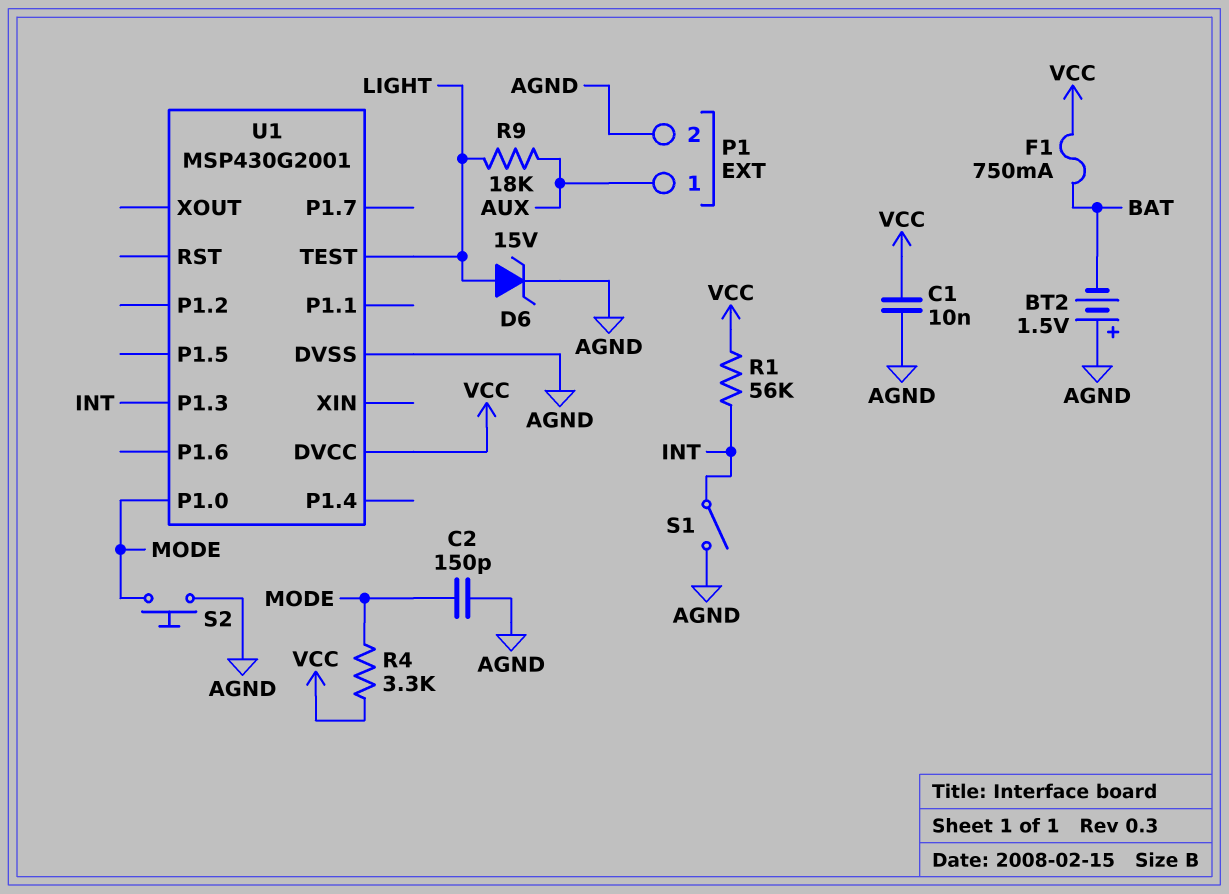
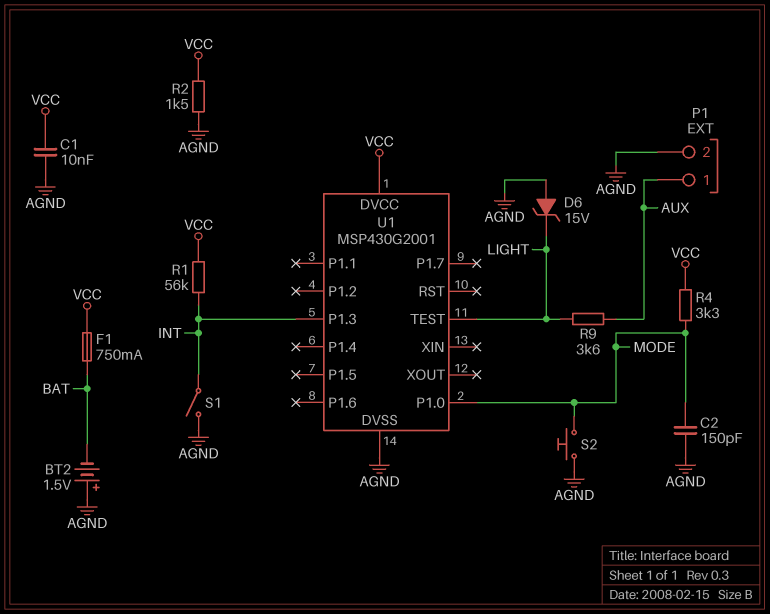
D6: zener 15V (A LIGHT, K AGND) -> zener 15V (A AGND, K LIGHT)
R2: none -> 1.5k (AGND, VCC)
R9: 18k (AUX, LIGHT) -> 3.6k (AUX, LIGHT)

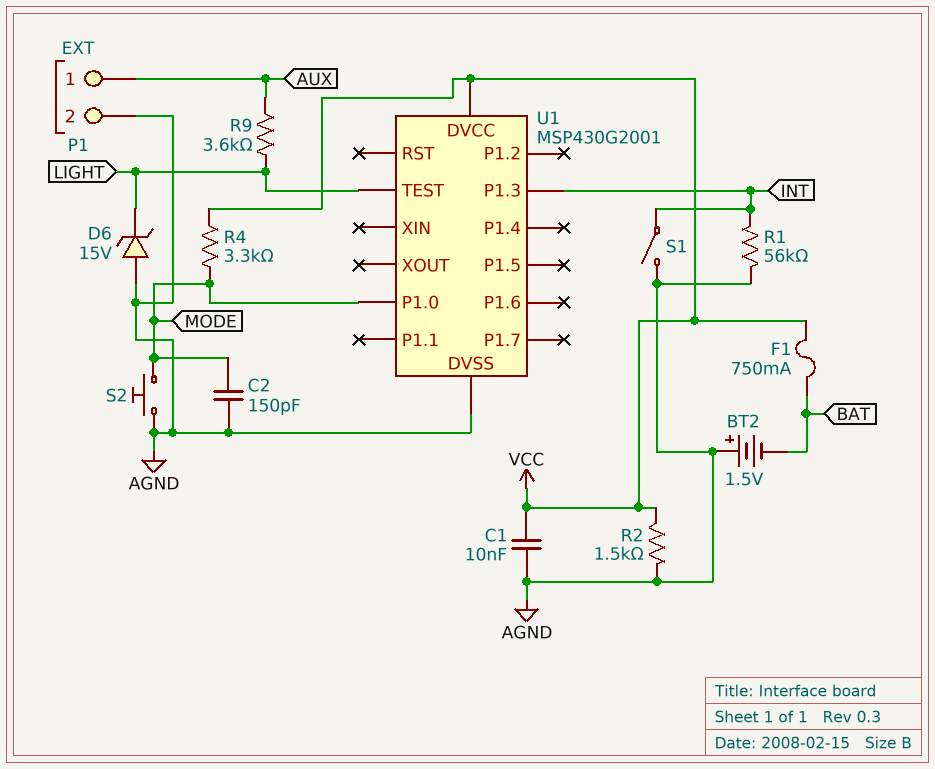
R1: 56k (INT, VCC) -> 56k (AGND, INT)

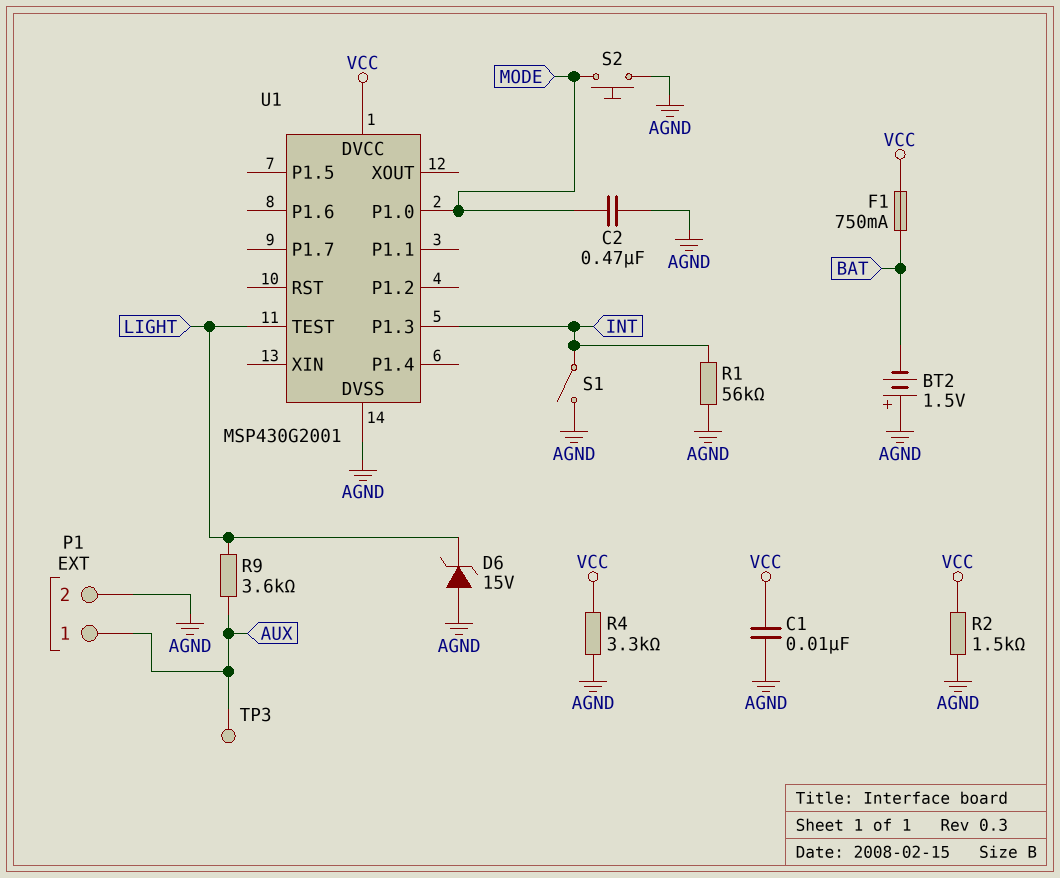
C2: 150pF (AGND, MODE) -> 470nF (AGND, MODE)
R4: 3.3k (MODE, VCC) -> 3.3k (AGND, VCC)
TP3: none -> test point (AUX)

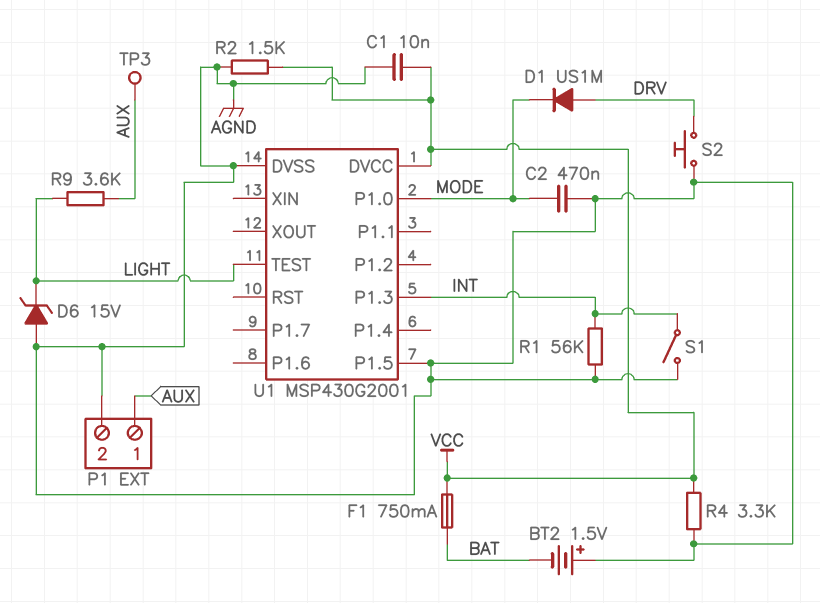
D1: none -> diode US1M (A DRV, K MODE)
S2: button (AGND, MODE) -> button (AGND, DRV)
U1 pin P1.5: none -> AGND

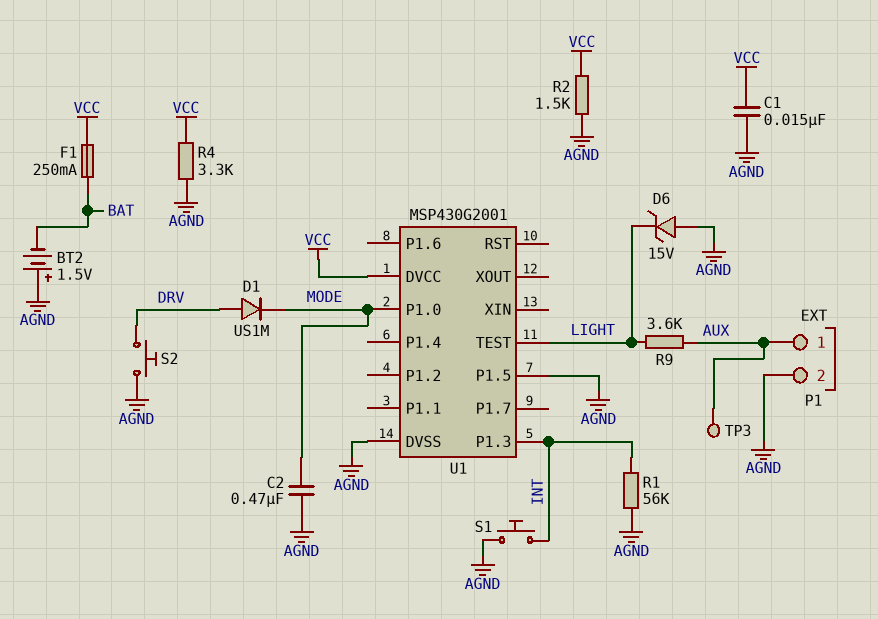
C1: 10nF (AGND, VCC) -> 15nF (AGND, VCC)
F1: 750mA (BAT, VCC) -> 250mA (BAT, VCC)
S1: switch (AGND, INT) -> button (AGND, INT)

